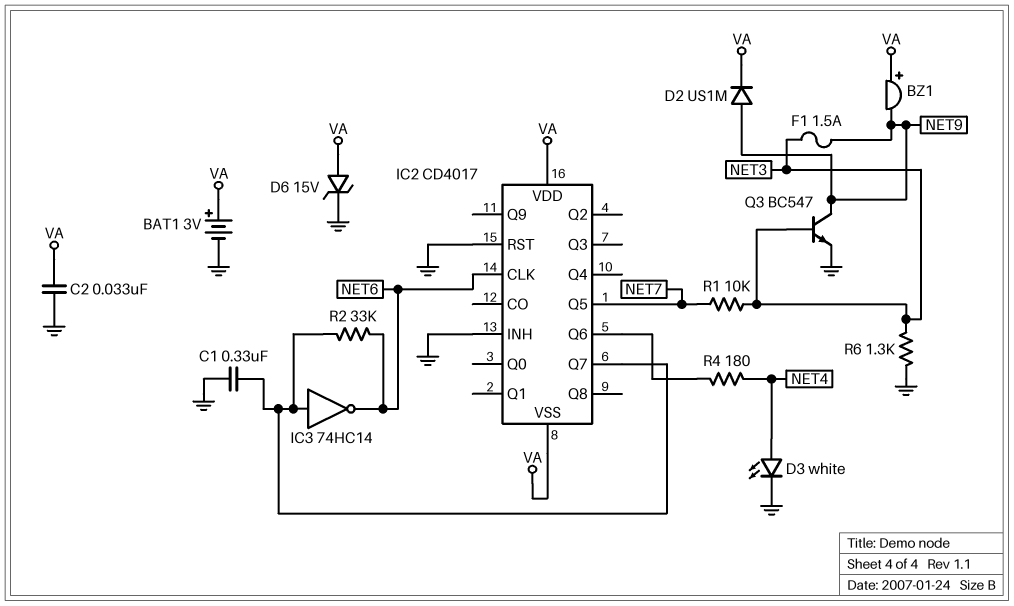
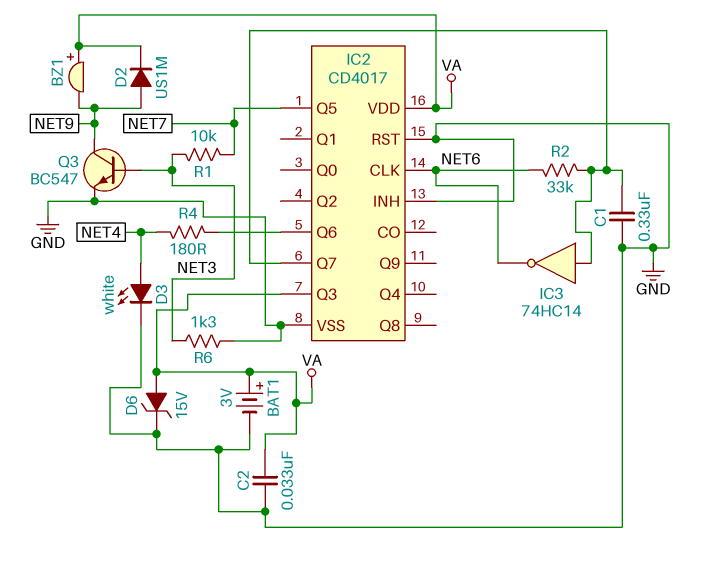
F1: 1.5A (NET3, NET9) -> none
IC2 pin Q3: none -> VA
IC2 pin VSS: VA -> GND

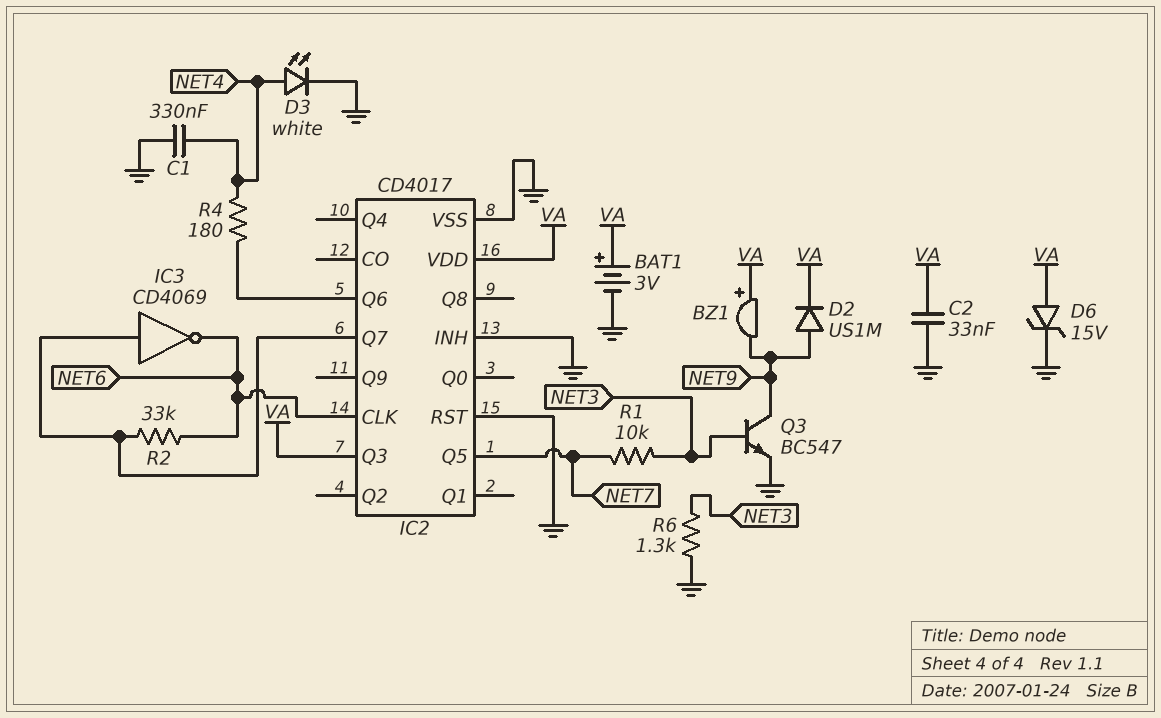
C1: 330nF (GND, IC2/Q7) -> 330nF (GND, NET4)
IC3: NOT 74HC14 (in IC2/Q7, out NET6) -> NOT CD4069 (in IC2/Q7, out NET6)

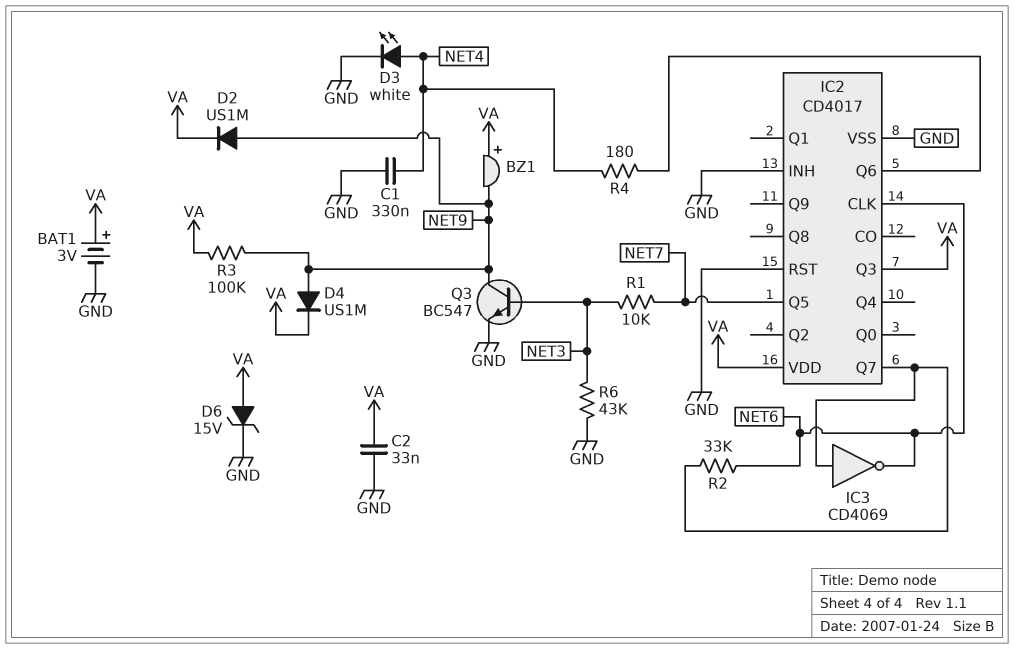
D4: none -> diode US1M (A NET9, K VA)
R3: none -> 100k (NET9, VA)
R6: 1.3k (GND, NET3) -> 43k (GND, NET3)

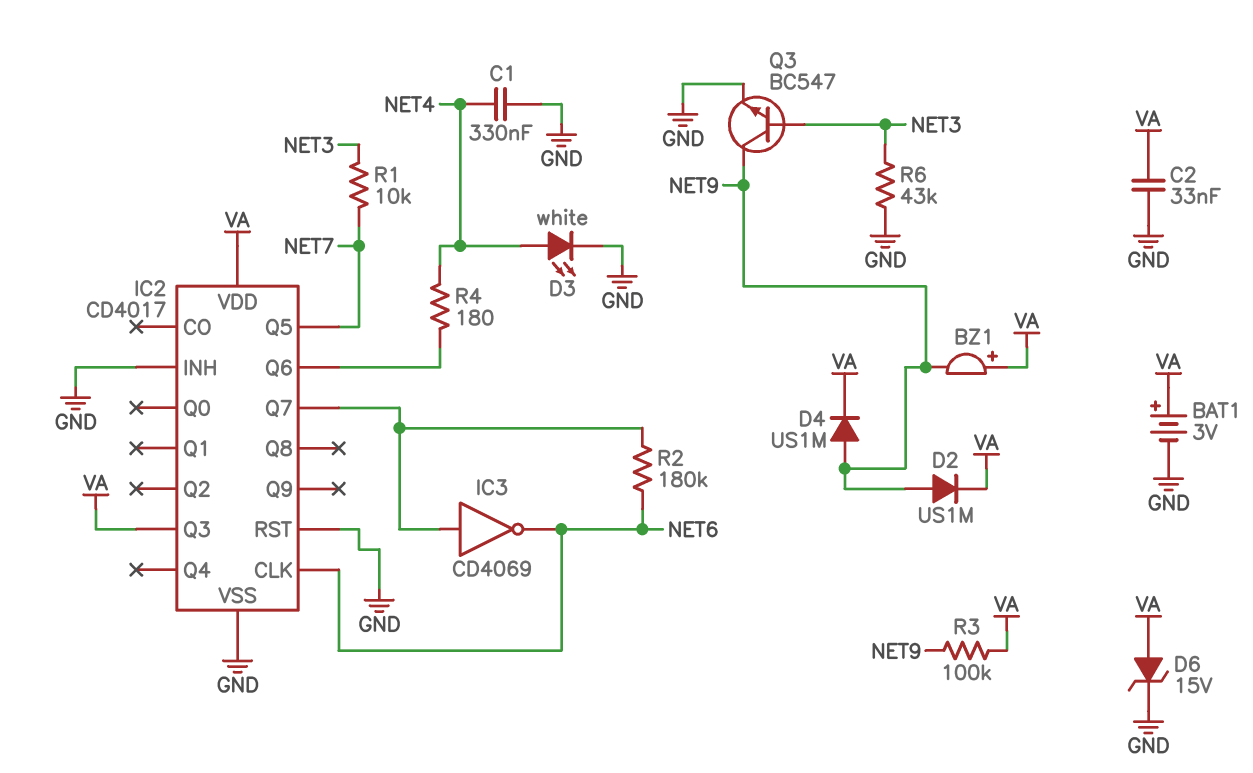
R2: 33k (IC2/Q7, NET6) -> 180k (IC2/Q7, NET6)

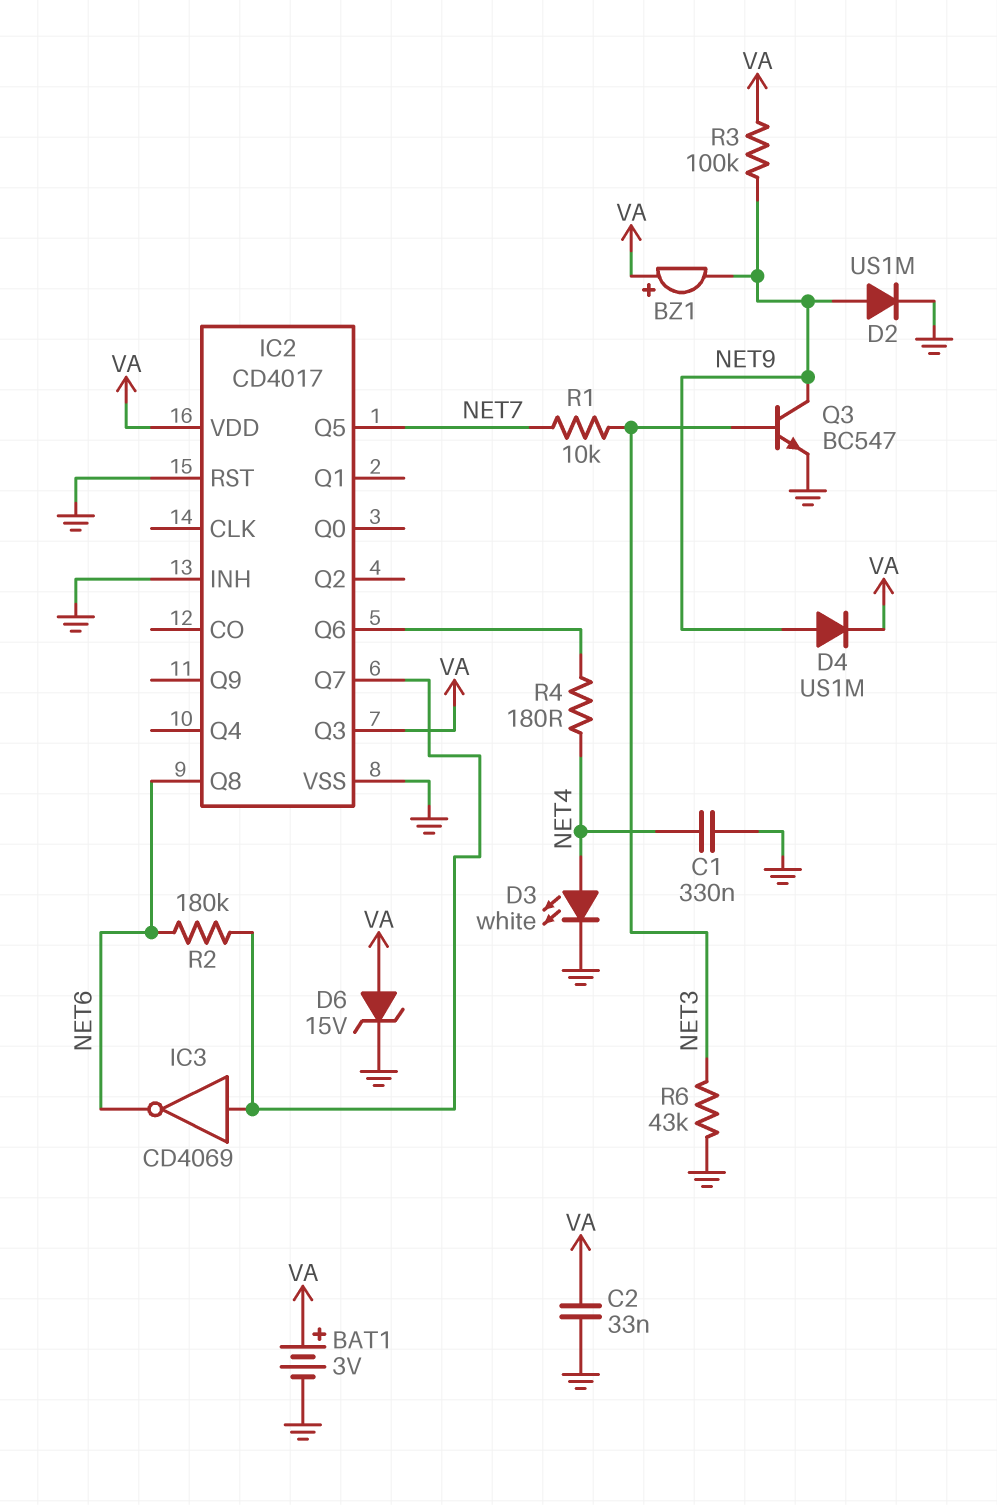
D2: diode US1M (A NET9, K VA) -> diode US1M (A NET9, K GND)
IC2 pin CLK: NET6 -> none
IC2 pin Q8: none -> NET6

